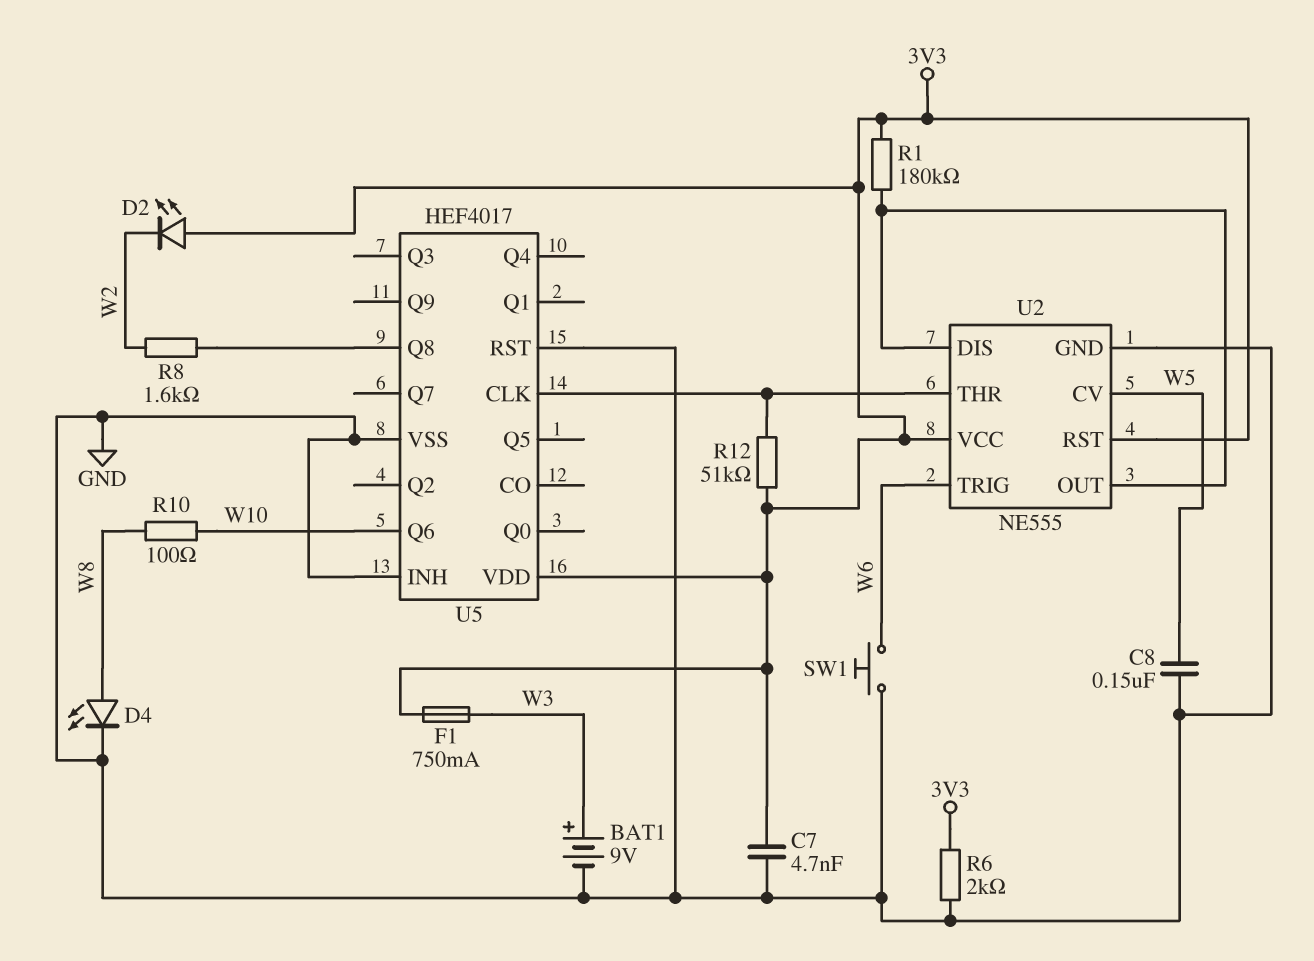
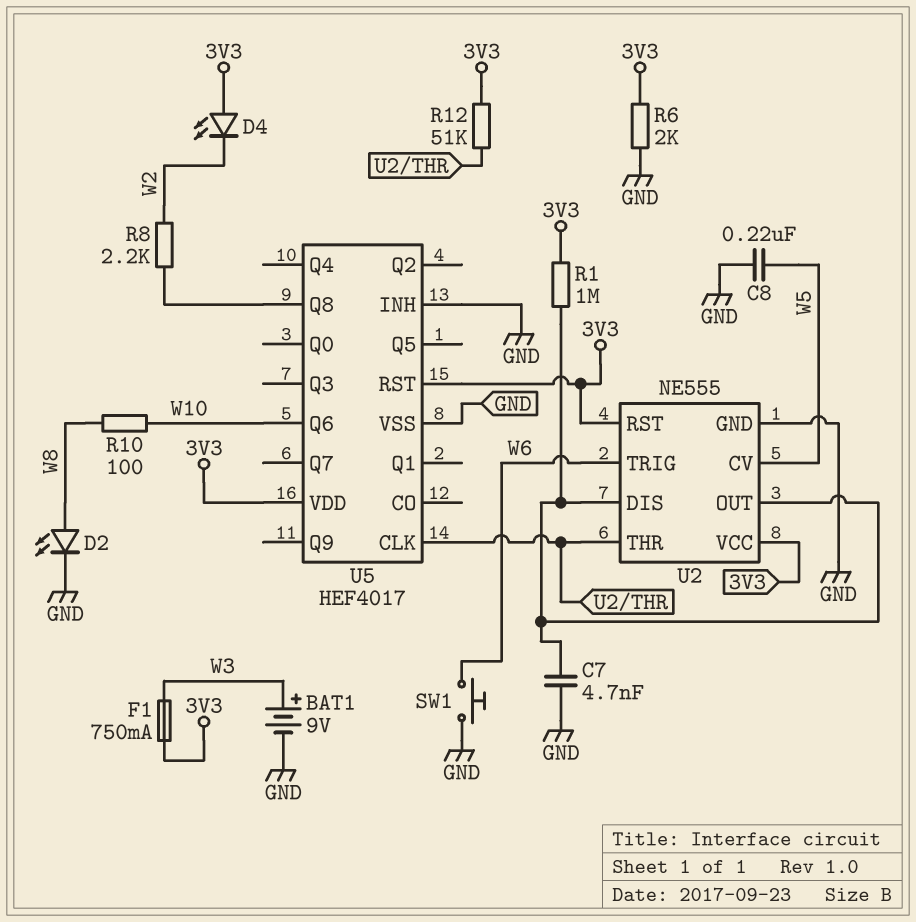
C7: 4.7nF (3V3, GND) -> 4.7nF (GND, U2/DIS)
C8: 150nF (GND, W5) -> 220nF (GND, W5)
D2: LED (A 3V3, K W2) -> LED (A W8, K GND)
D4: LED (A W8, K GND) -> LED (A 3V3, K W2)
R1: 180k (3V3, U2/DIS) -> 1M (3V3, U2/DIS)
R8: 1.6k (U5/Q8, W2) -> 2.2k (U5/Q8, W2)
U5 pin RST: GND -> 3V3

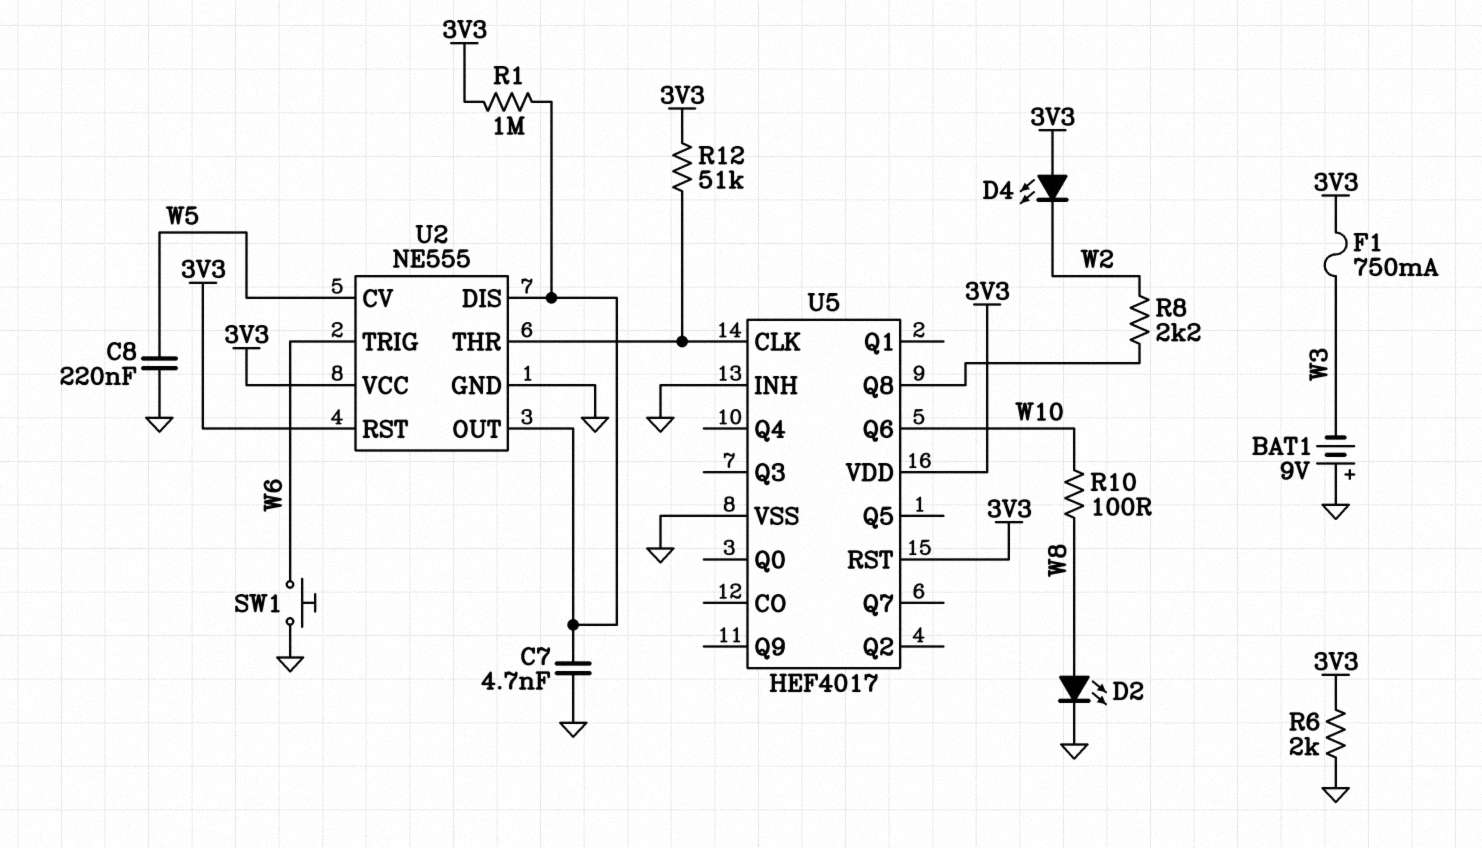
BAT1: 9V (plus W3, minus GND) -> 9V (plus GND, minus W3)

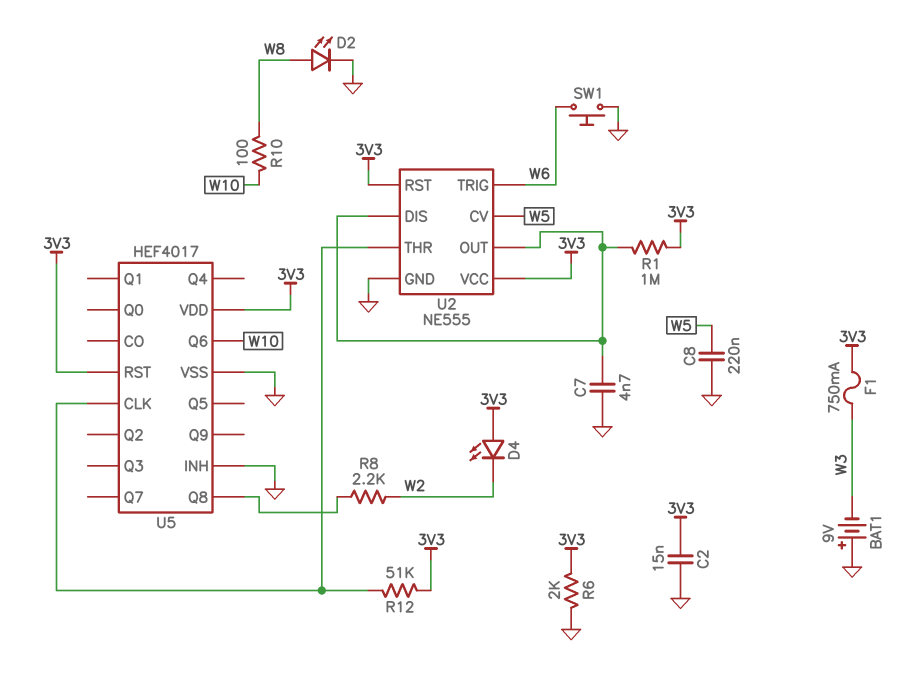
C2: none -> 15nF (3V3, GND)

